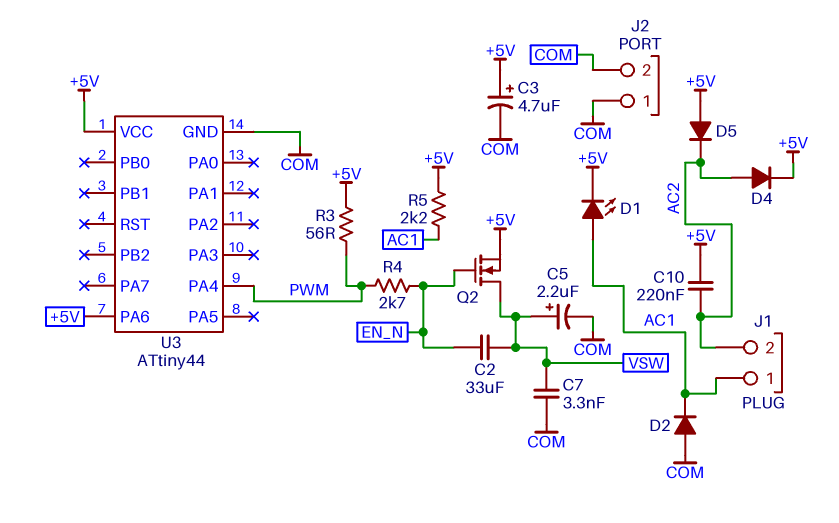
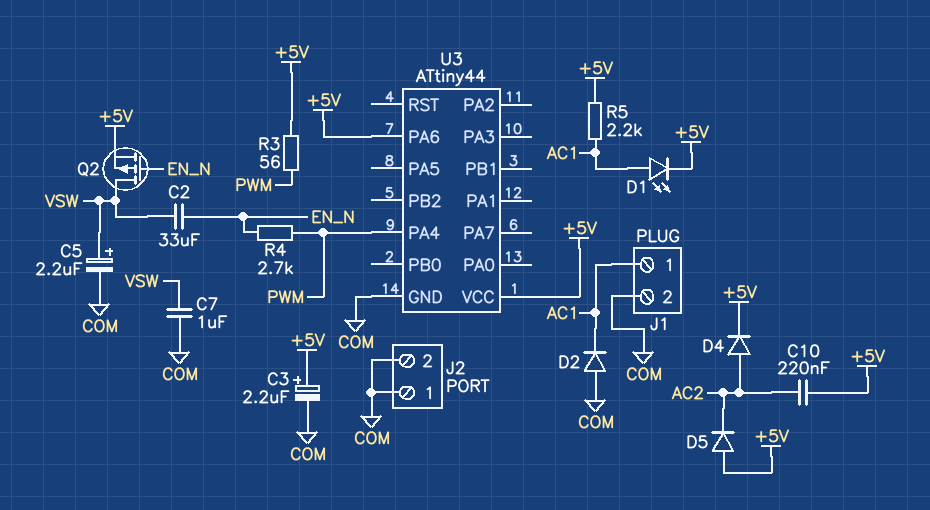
C3: 4.7uF (plus +5V, minus COM) -> 2.2uF (plus +5V, minus COM)
C7: 3.3nF (COM, VSW) -> 1uF (COM, VSW)
J1 pin 2: AC2 -> COM
Q2: NMOS (G EN_N, D VSW, S +5V) -> PMOS (G EN_N, D VSW, S +5V)

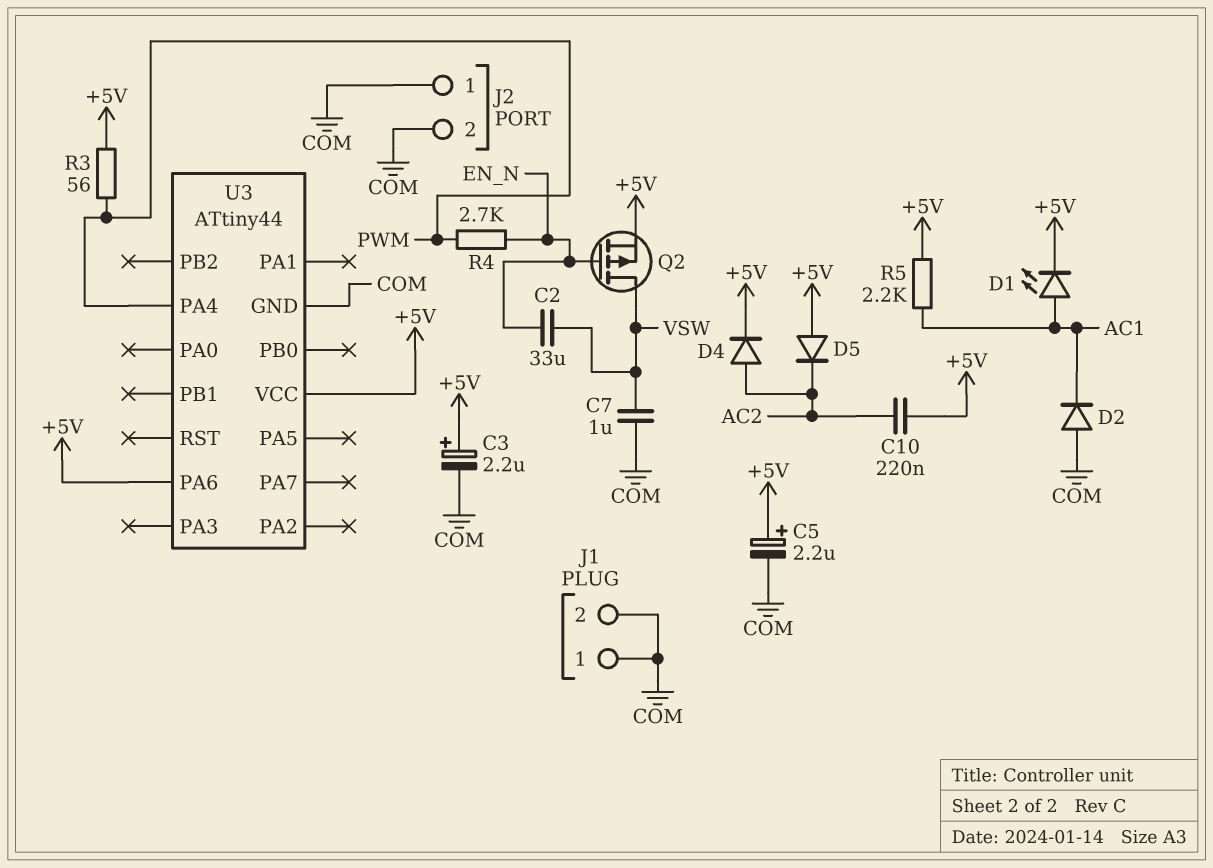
C5: 2.2uF (plus VSW, minus COM) -> 2.2uF (plus +5V, minus COM)
J1 pin 1: AC1 -> COM

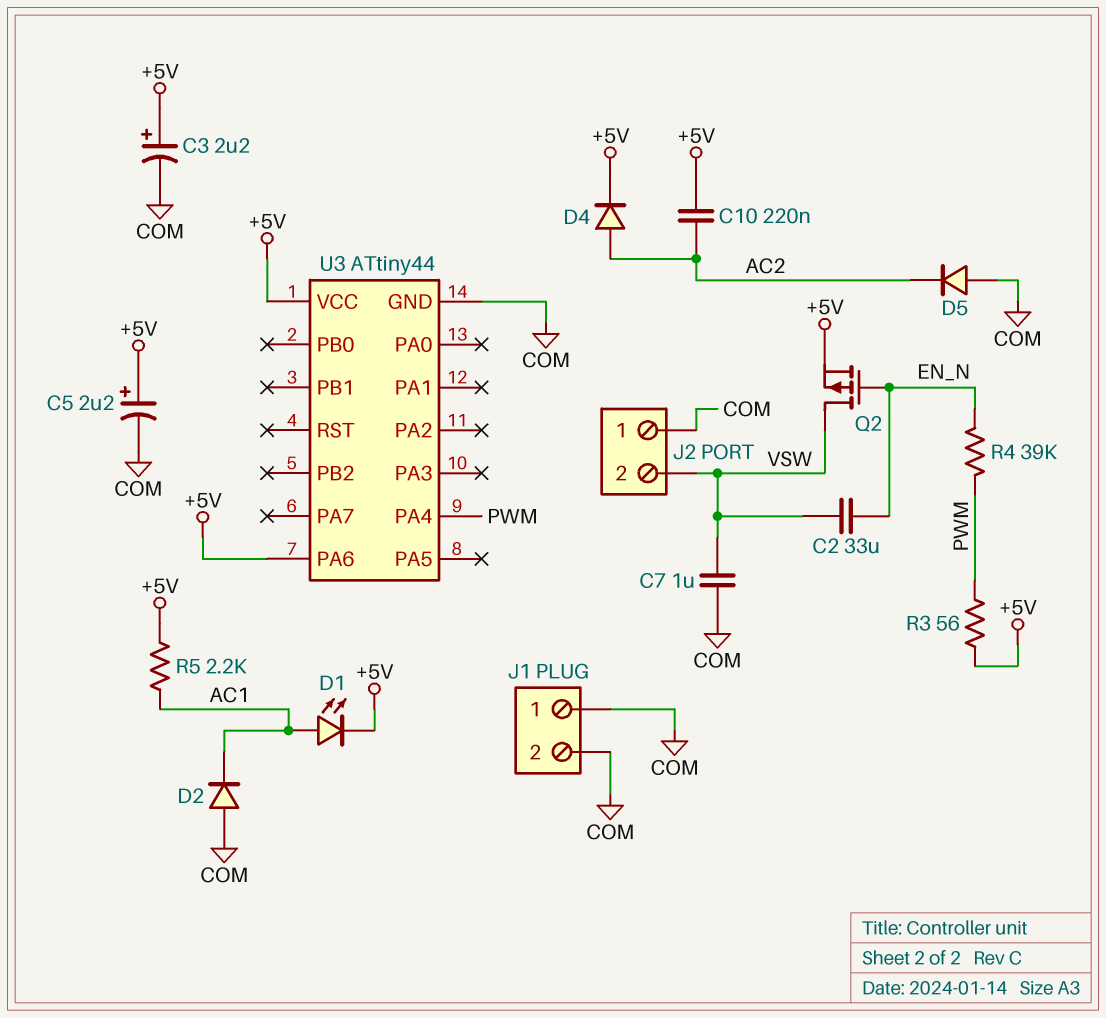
D5: diode (A +5V, K AC2) -> diode (A COM, K AC2)
J2 pin 2: COM -> VSW
R4: 2.7k (EN_N, PWM) -> 39k (EN_N, PWM)

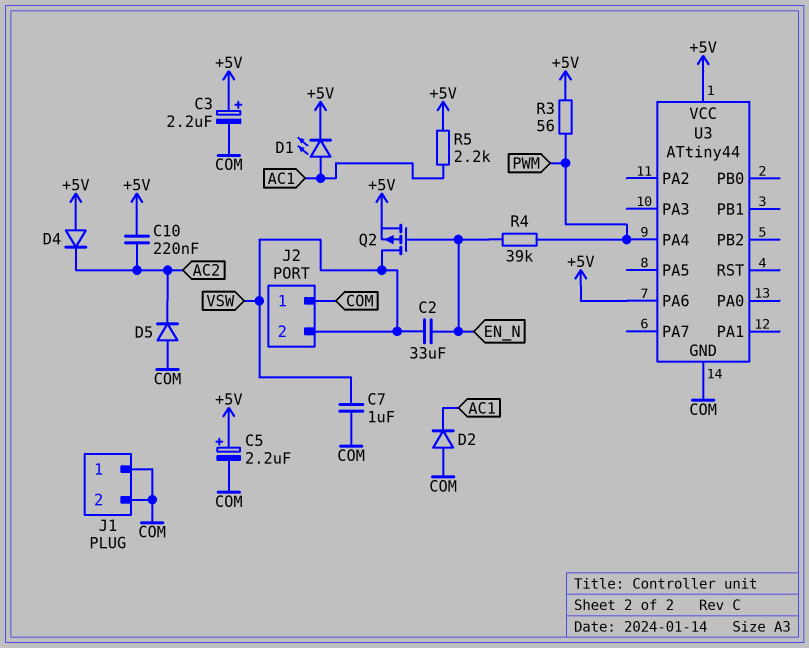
D4: diode (A AC2, K +5V) -> diode (A +5V, K AC2)

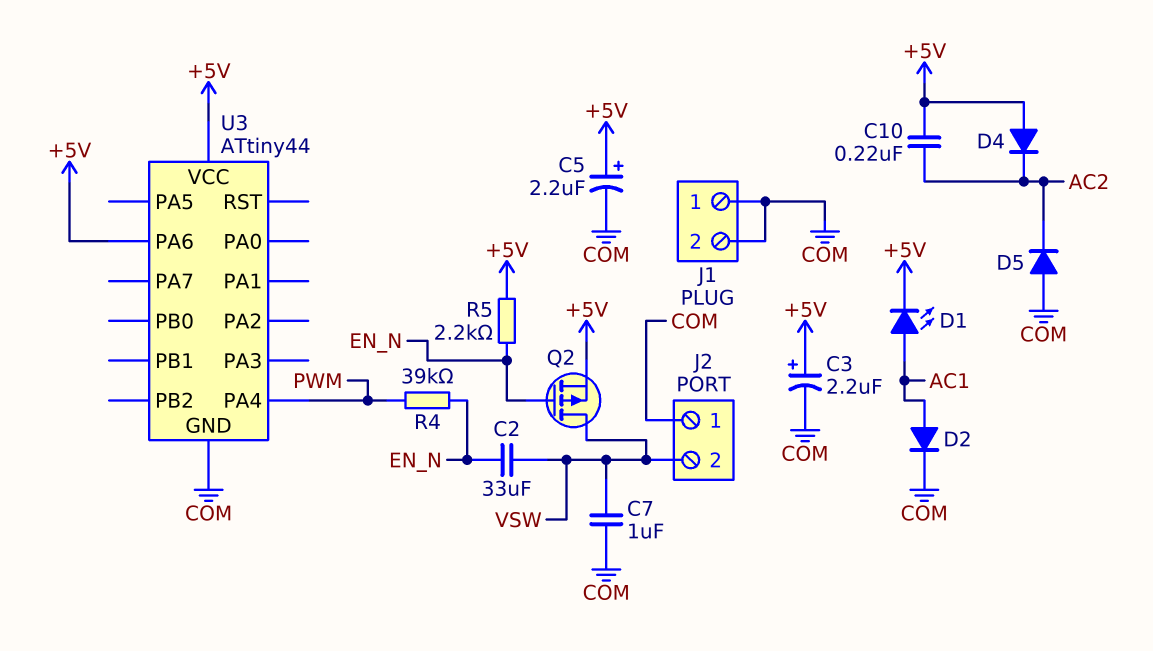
D2: diode (A COM, K AC1) -> diode (A AC1, K COM)
R3: 56 (+5V, PWM) -> none
R5: 2.2k (+5V, AC1) -> 2.2k (+5V, EN_N)

